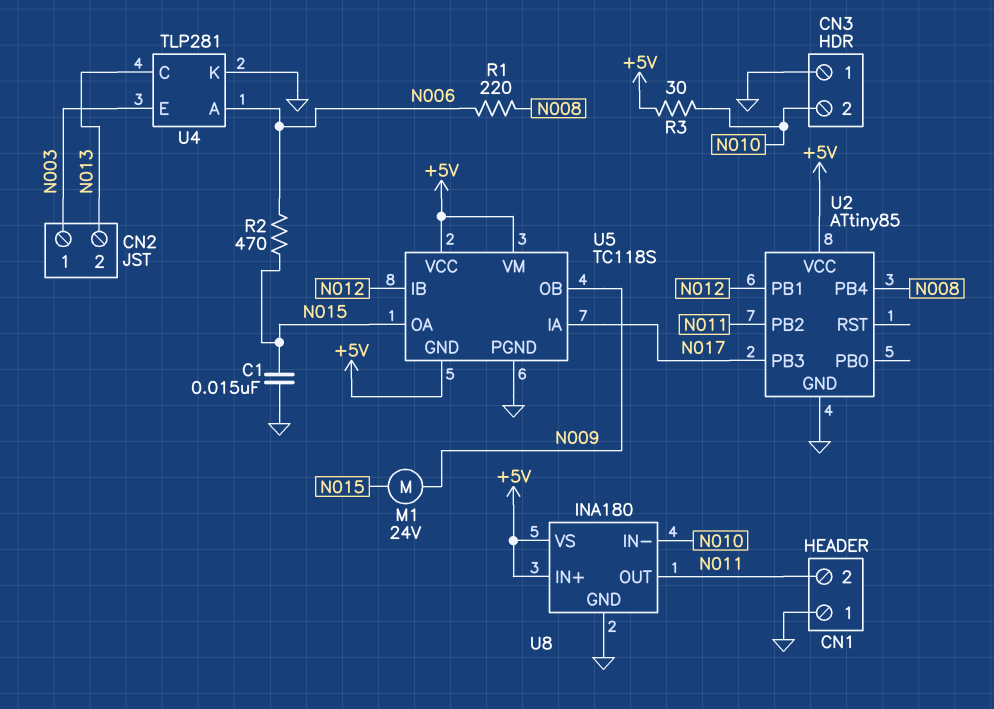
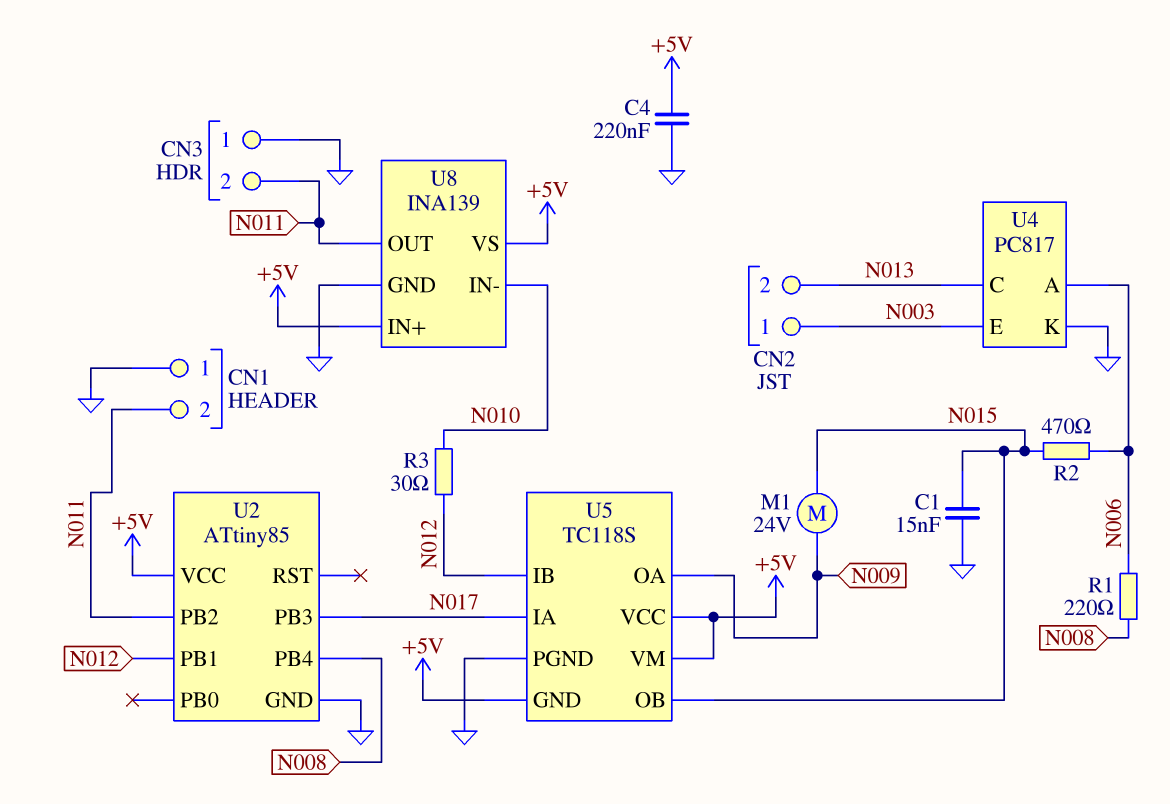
C4: none -> 220nF (+5V, GND)
CN3 pin 2: N010 -> N011
R3: 30 (+5V, N010) -> 30 (N010, N012)
U4: TLP281 -> PC817
U5 pin OA: N015 -> N009
U5 pin OB: N009 -> N015
U8: INA180 -> INA139

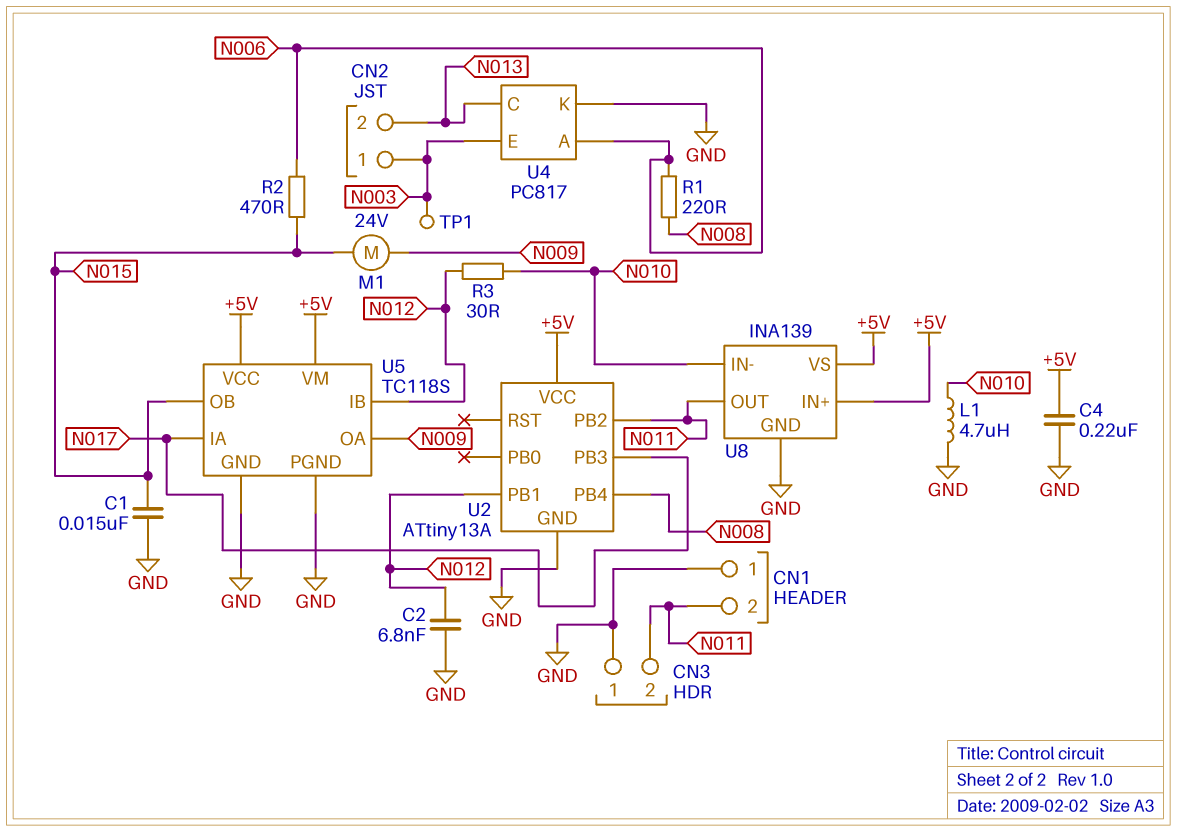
C2: none -> 6.8nF (GND, N012)
L1: none -> 4.7uH (GND, N010)
TP1: none -> test point (N003)
U2: ATtiny85 -> ATtiny13A
U5 pin GND: +5V -> GND

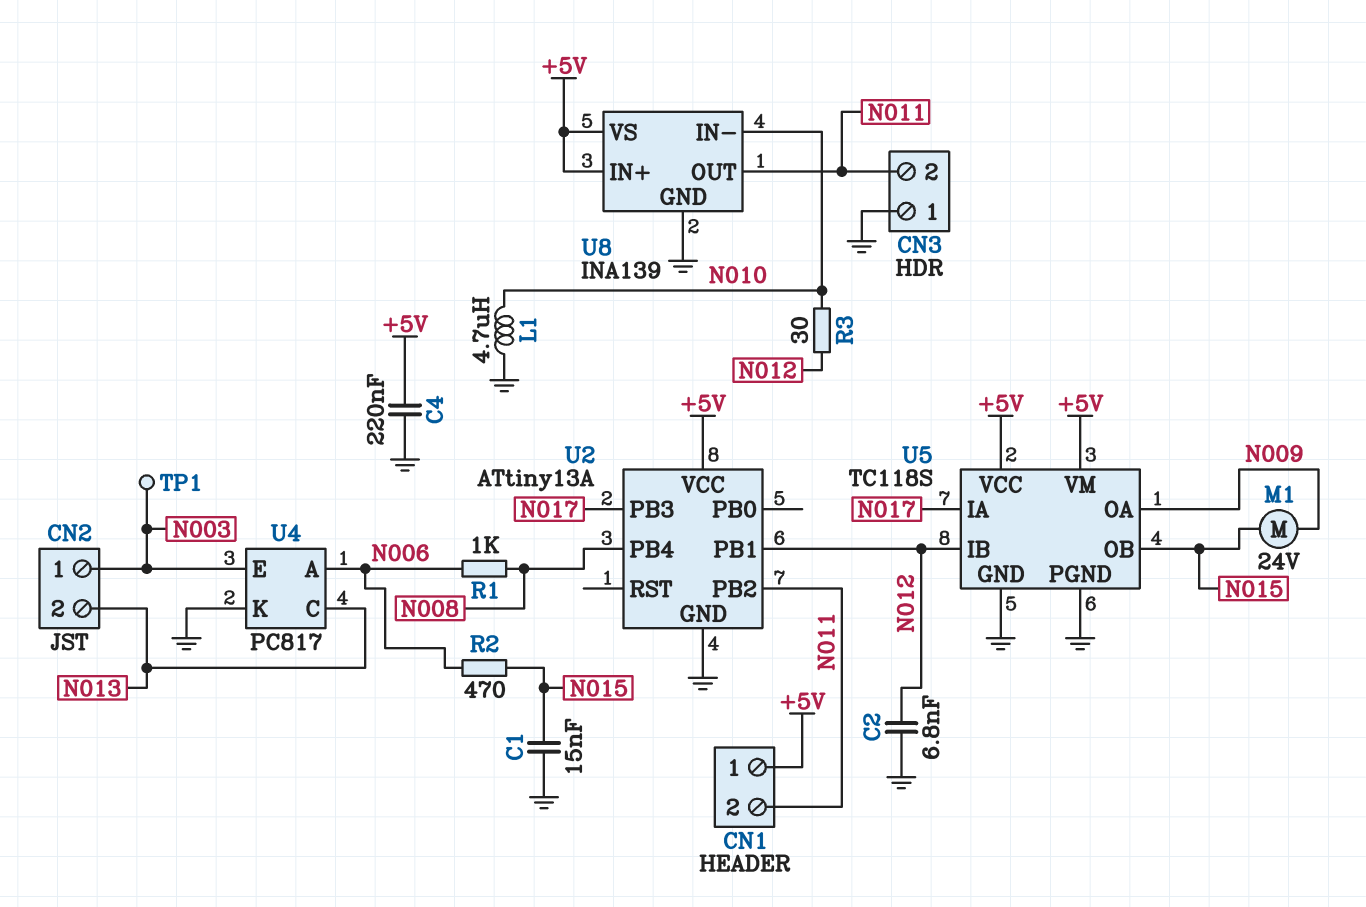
CN1 pin 1: GND -> +5V
R1: 220 (N006, N008) -> 1k (N006, N008)

